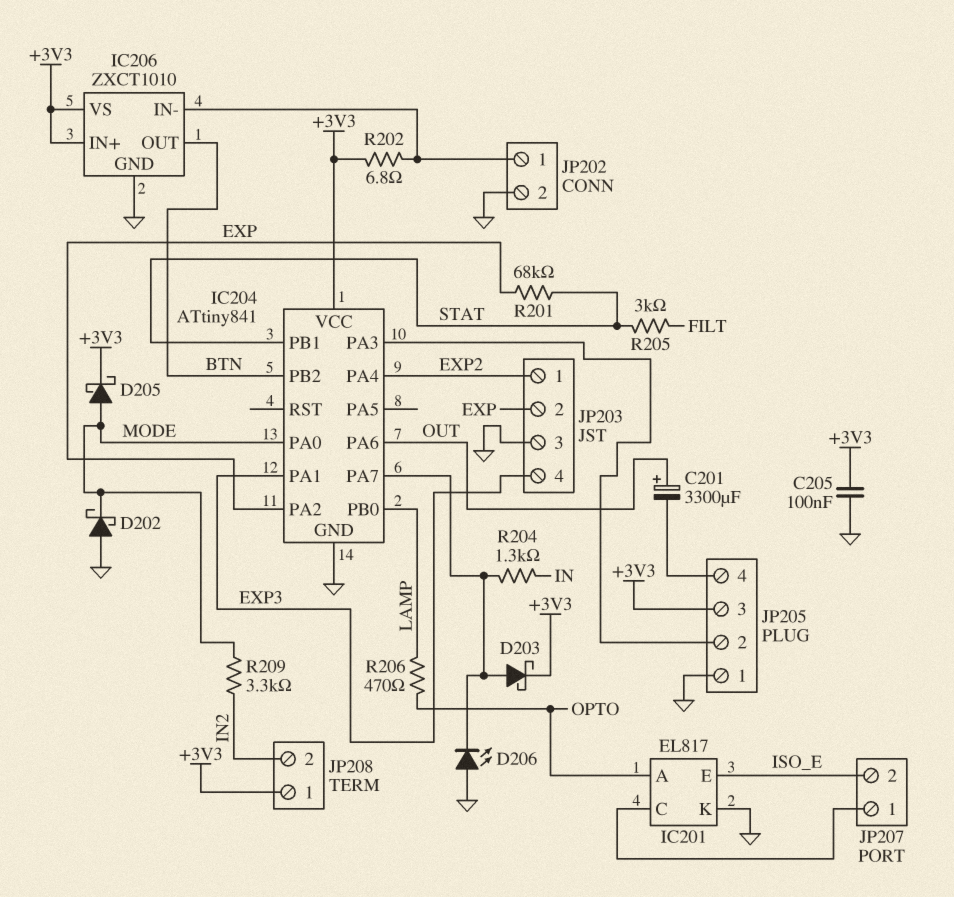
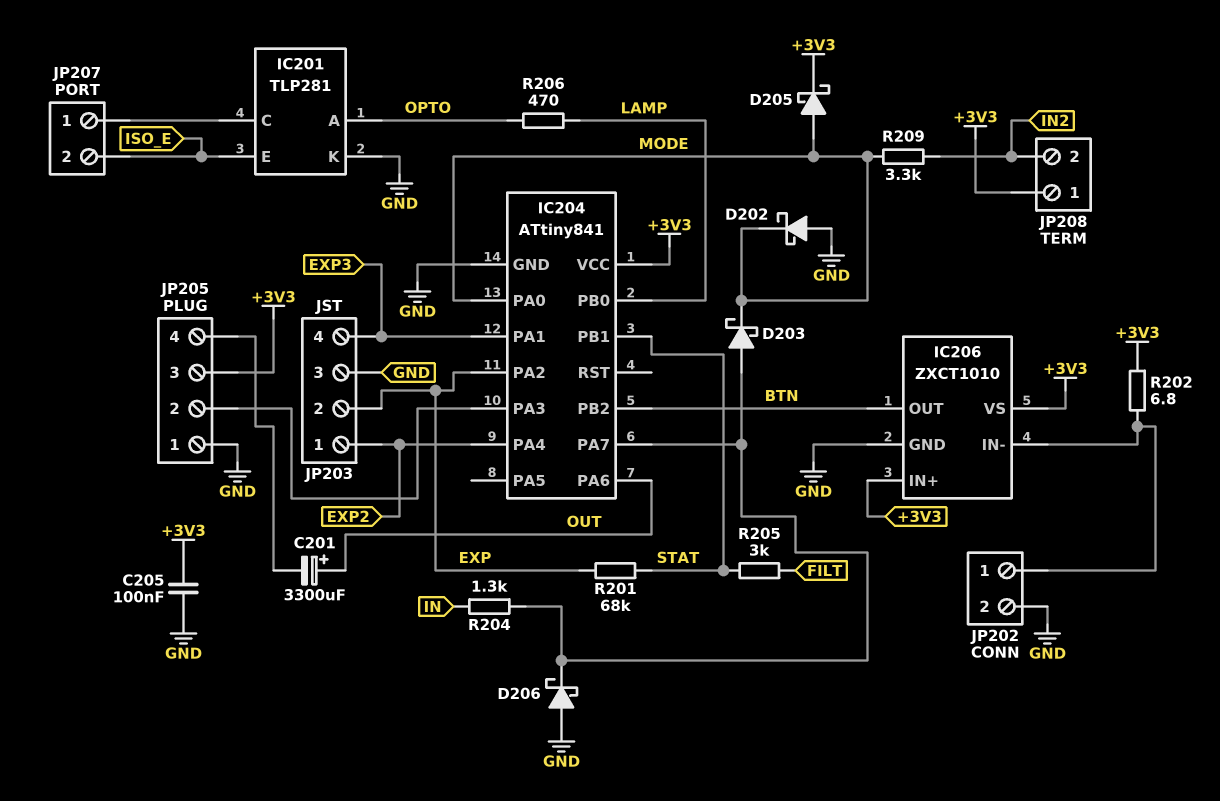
D203: schottky (A IC204/PA7, K +3V3) -> schottky (A IC204/PA7, K MODE)
D206: LED (A GND, K IC204/PA7) -> schottky (A GND, K IC204/PA7)
IC201: EL817 -> TLP281

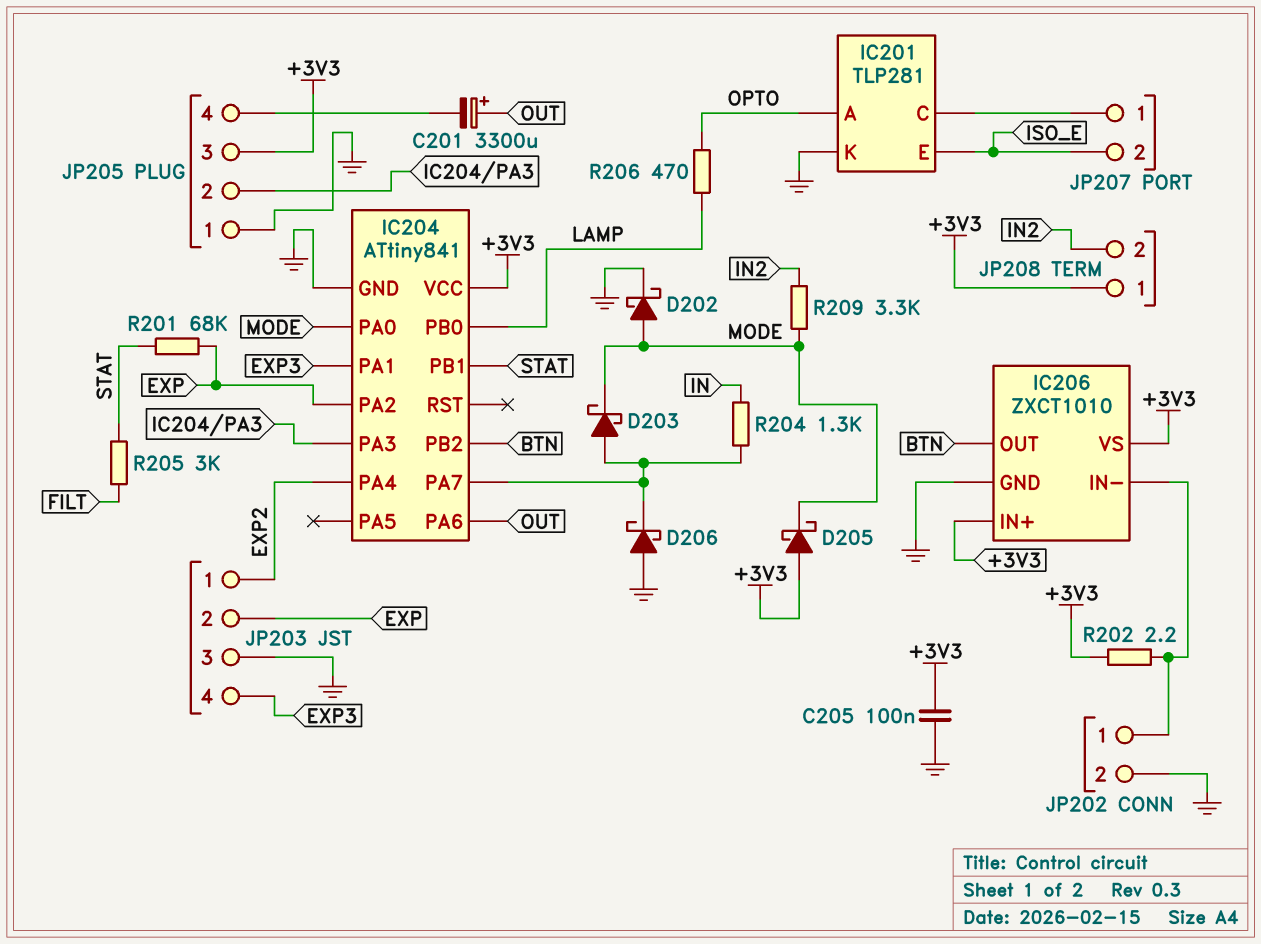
D202: schottky (A GND, K MODE) -> schottky (A MODE, K GND)
D205: schottky (A MODE, K +3V3) -> schottky (A +3V3, K MODE)
R202: 6.8 (+3V3, IC206/IN-) -> 2.2 (+3V3, IC206/IN-)

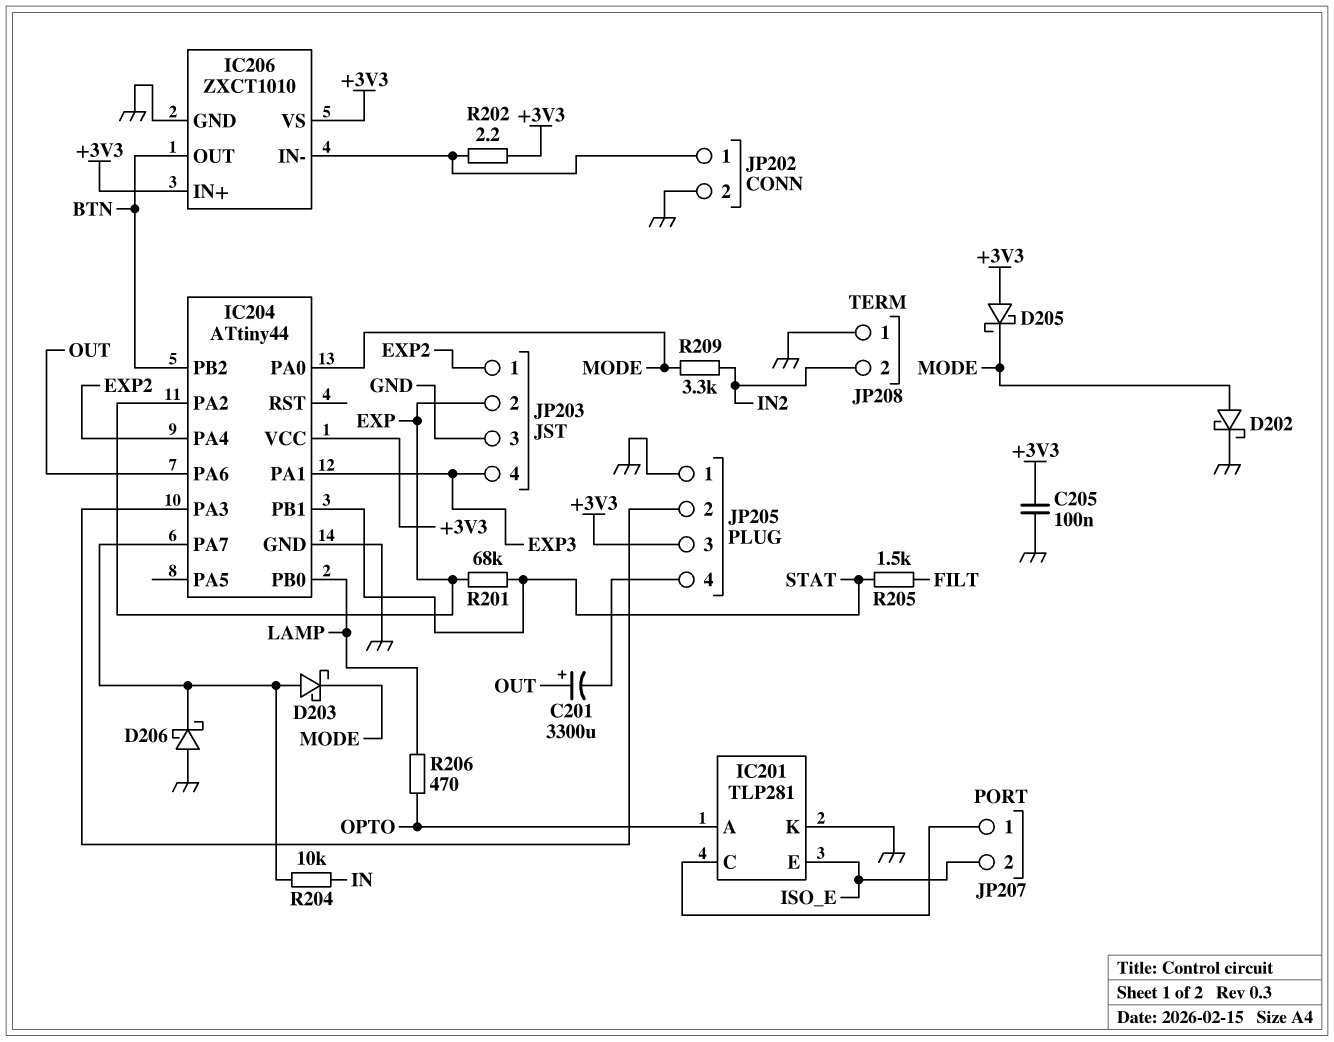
IC204: ATtiny841 -> ATtiny44
JP208 pin 1: +3V3 -> GND
R204: 1.3k (IC204/PA7, IN) -> 10k (IC204/PA7, IN)
R205: 3k (FILT, STAT) -> 1.5k (FILT, STAT)

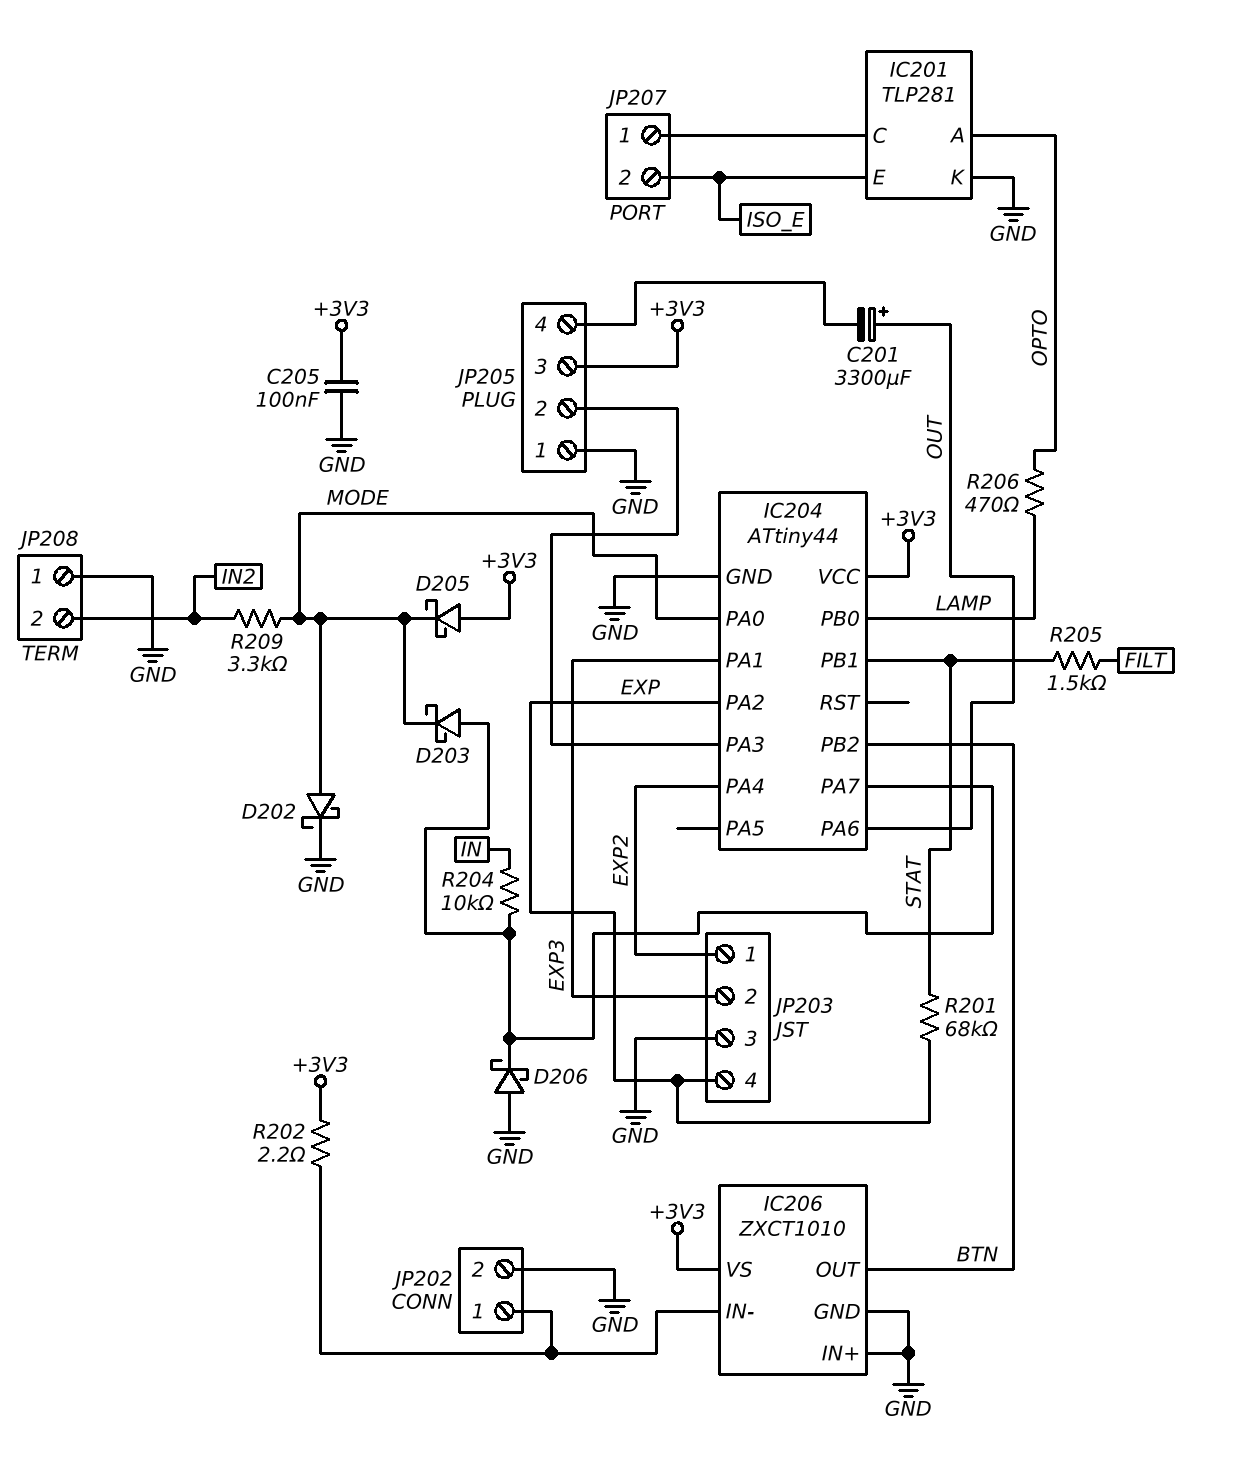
IC206 pin IN+: +3V3 -> GND
JP203 pin 2: EXP -> EXP3
JP203 pin 4: EXP3 -> EXP

